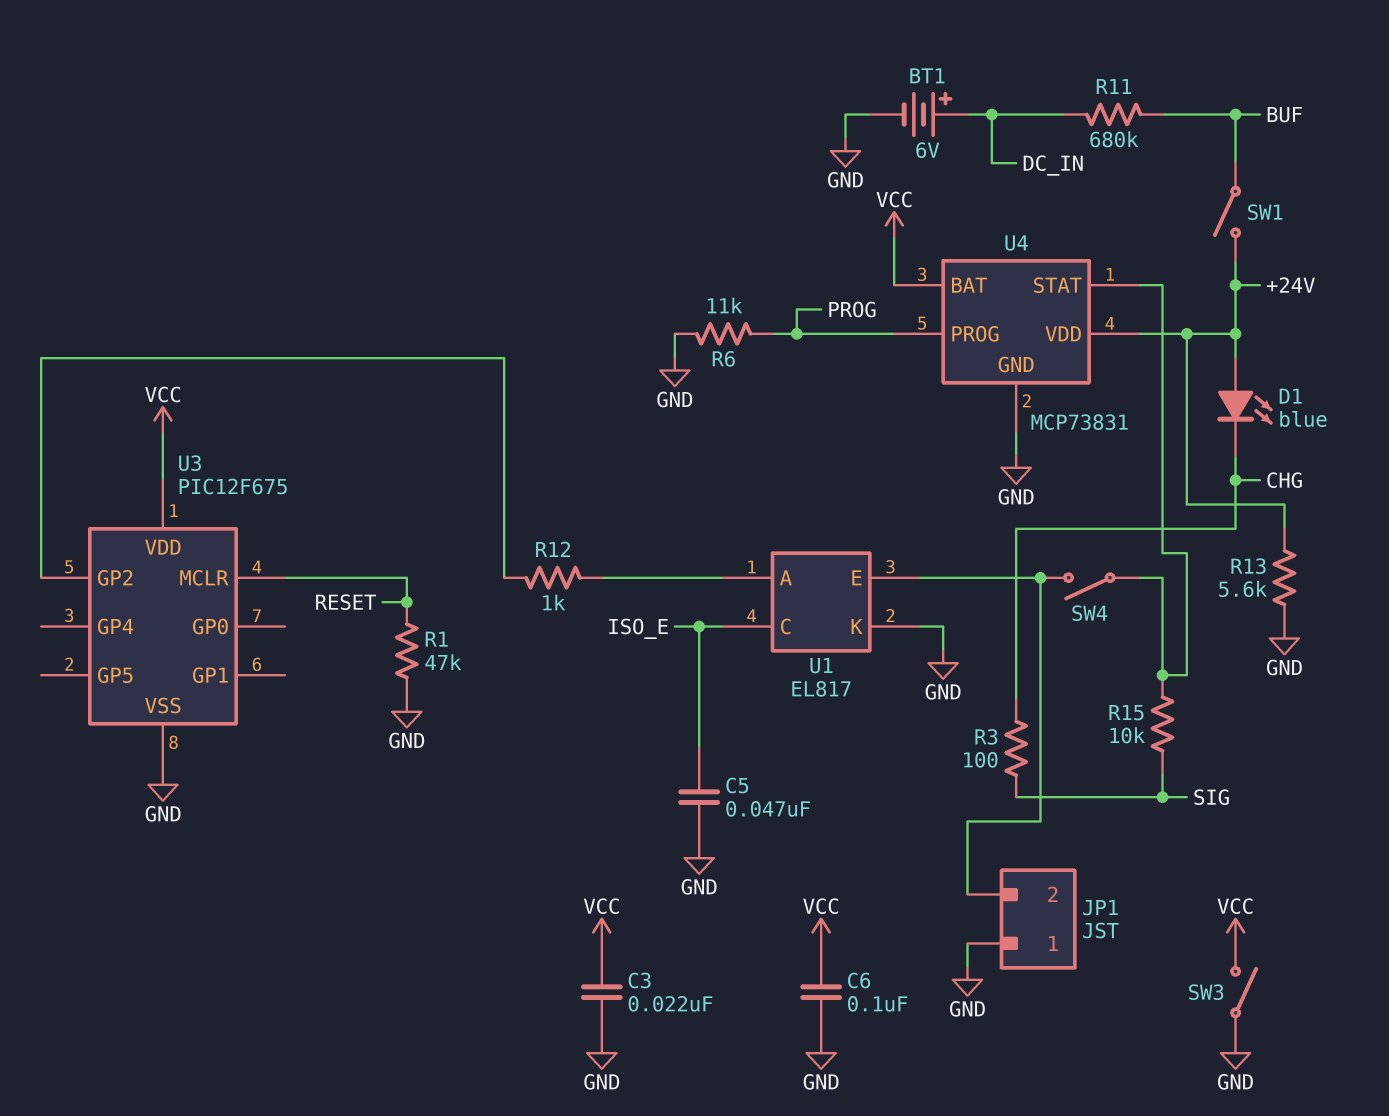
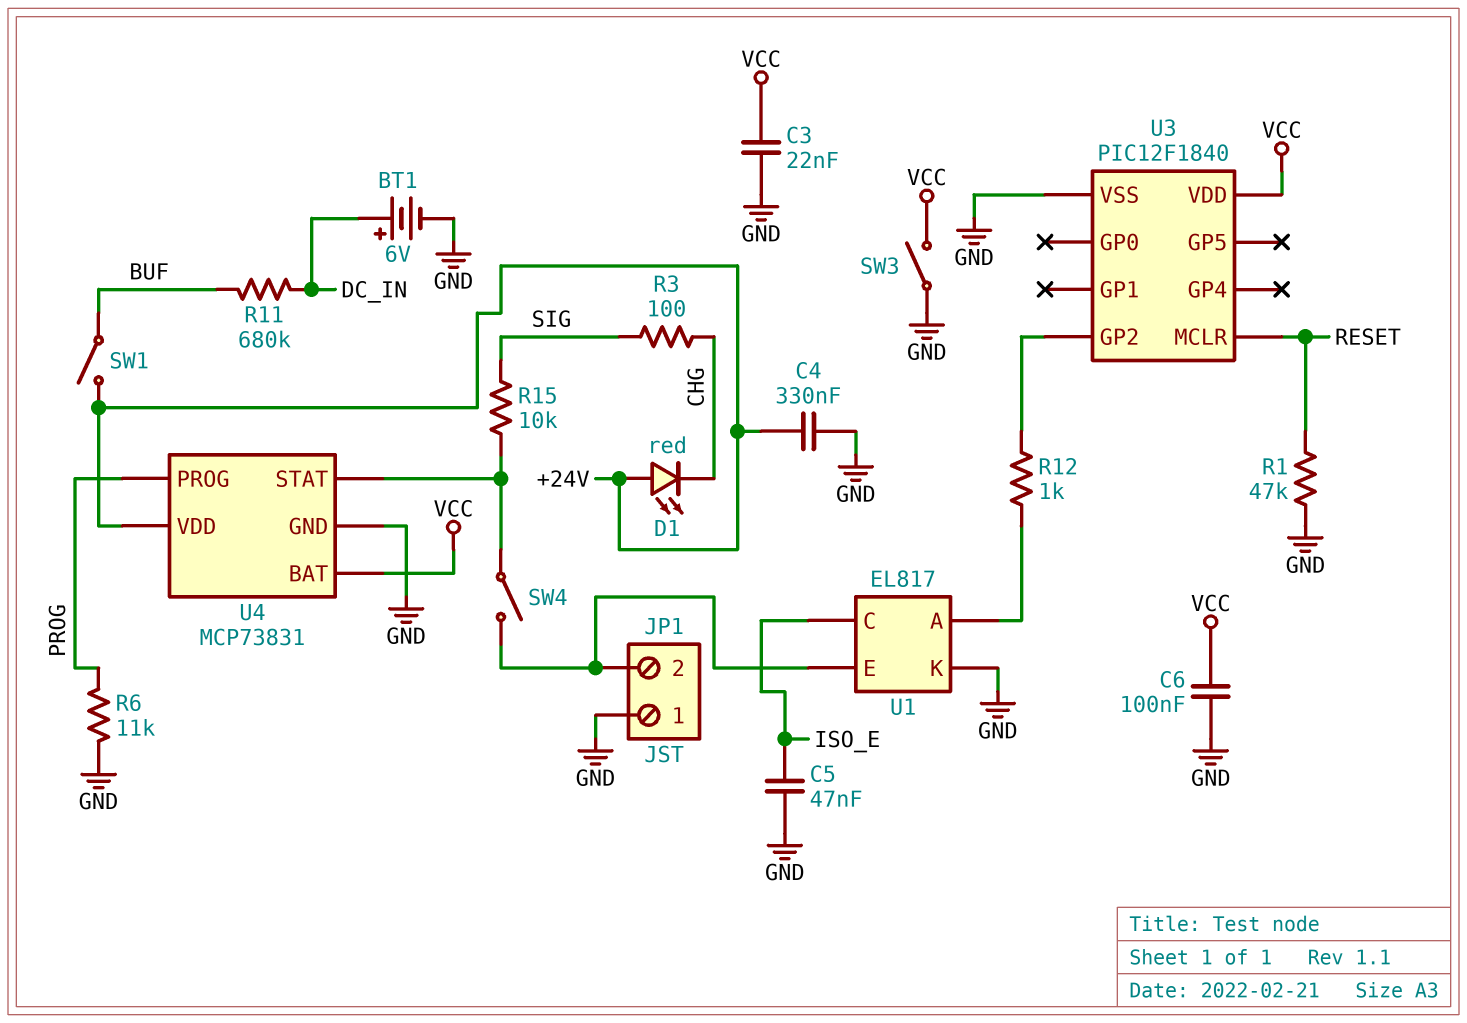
C4: none -> 330nF (+24V, GND)
D1: LED blue (A +24V, K CHG) -> LED red (A +24V, K CHG)
R13: 5.6k (+24V, GND) -> none
U3: PIC12F675 -> PIC12F1840

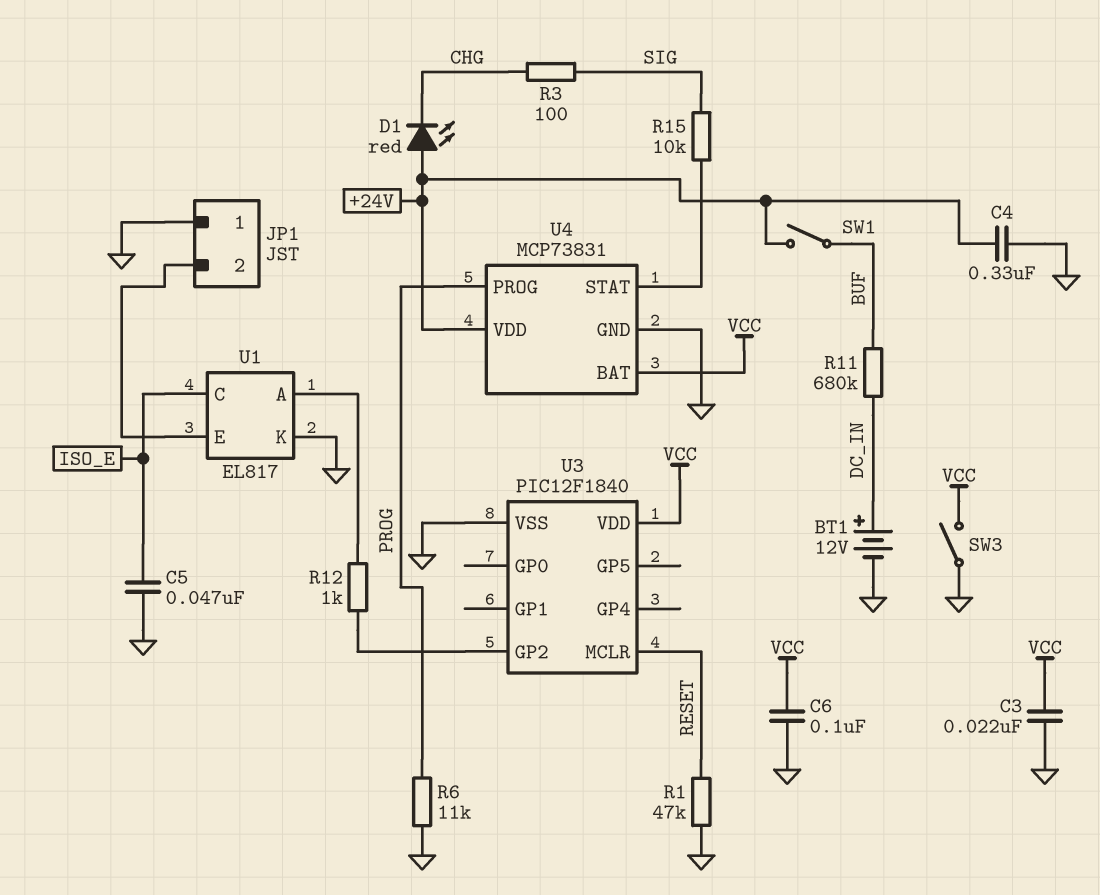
BT1: 6V (plus DC_IN, minus GND) -> 12V (plus DC_IN, minus GND)
SW4: switch (JP1/2, U4/STAT) -> none

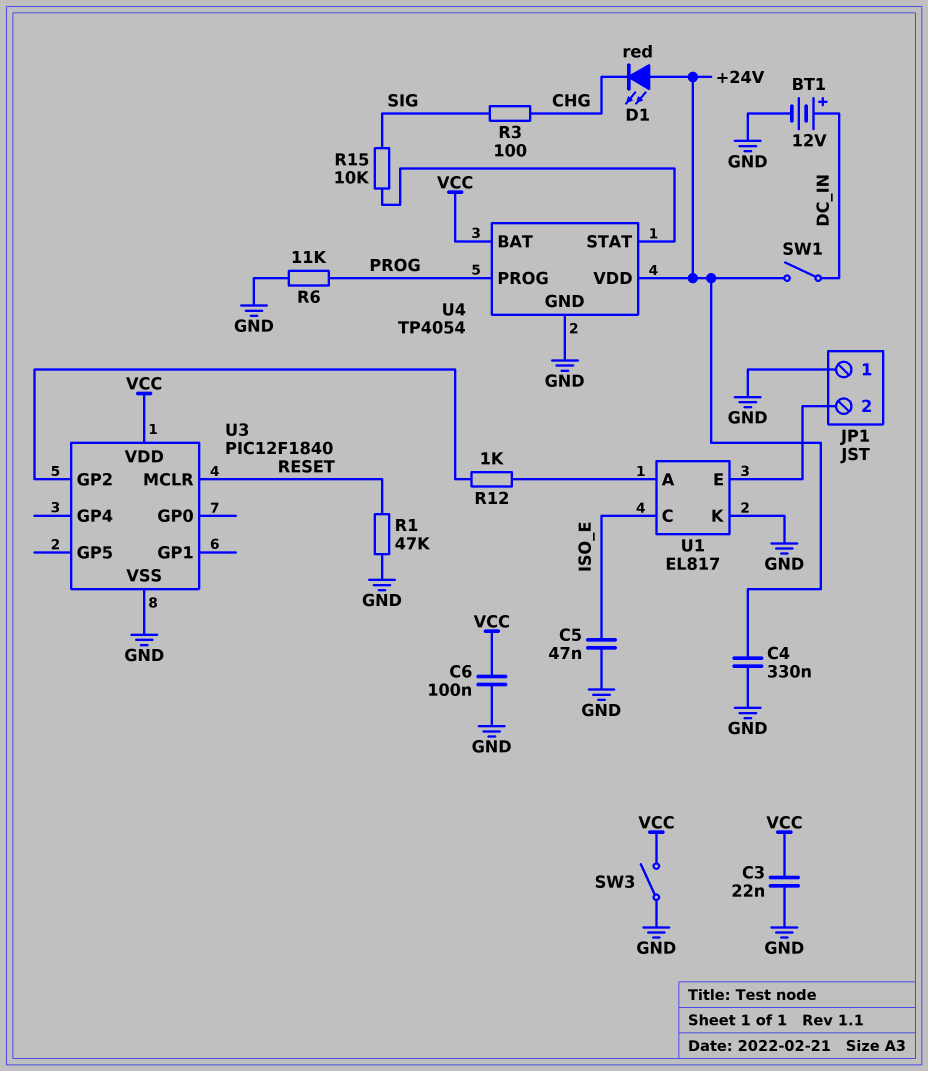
R11: 680k (BUF, DC_IN) -> none
SW1: switch (+24V, BUF) -> switch (+24V, DC_IN)
U4: MCP73831 -> TP4054

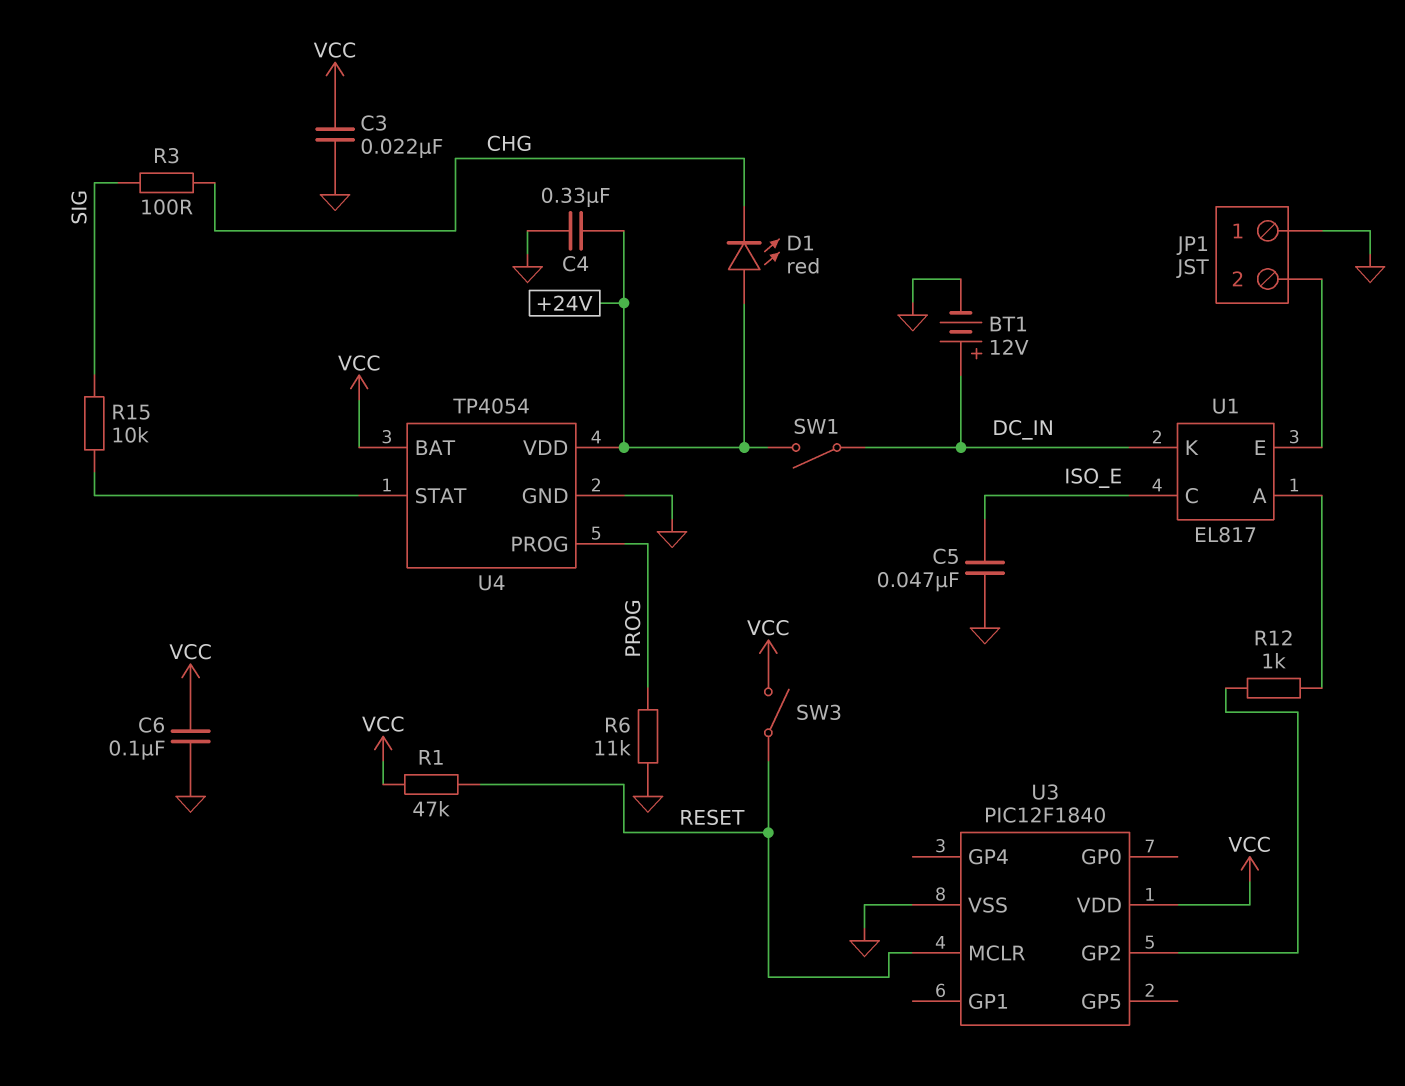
R1: 47k (GND, RESET) -> 47k (RESET, VCC)
SW3: switch (GND, VCC) -> switch (RESET, VCC)
U1 pin K: GND -> DC_IN

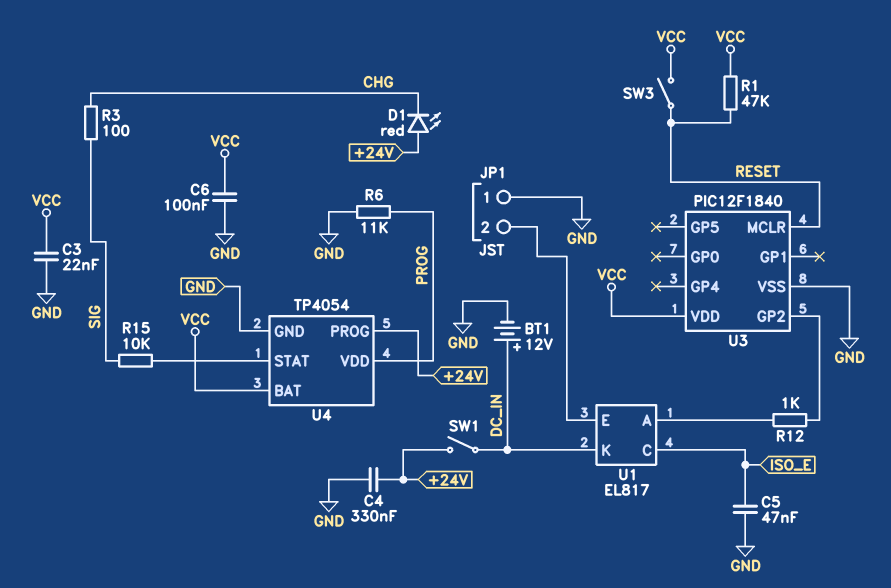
U4 pin PROG: PROG -> +24V
U4 pin VDD: +24V -> PROG

